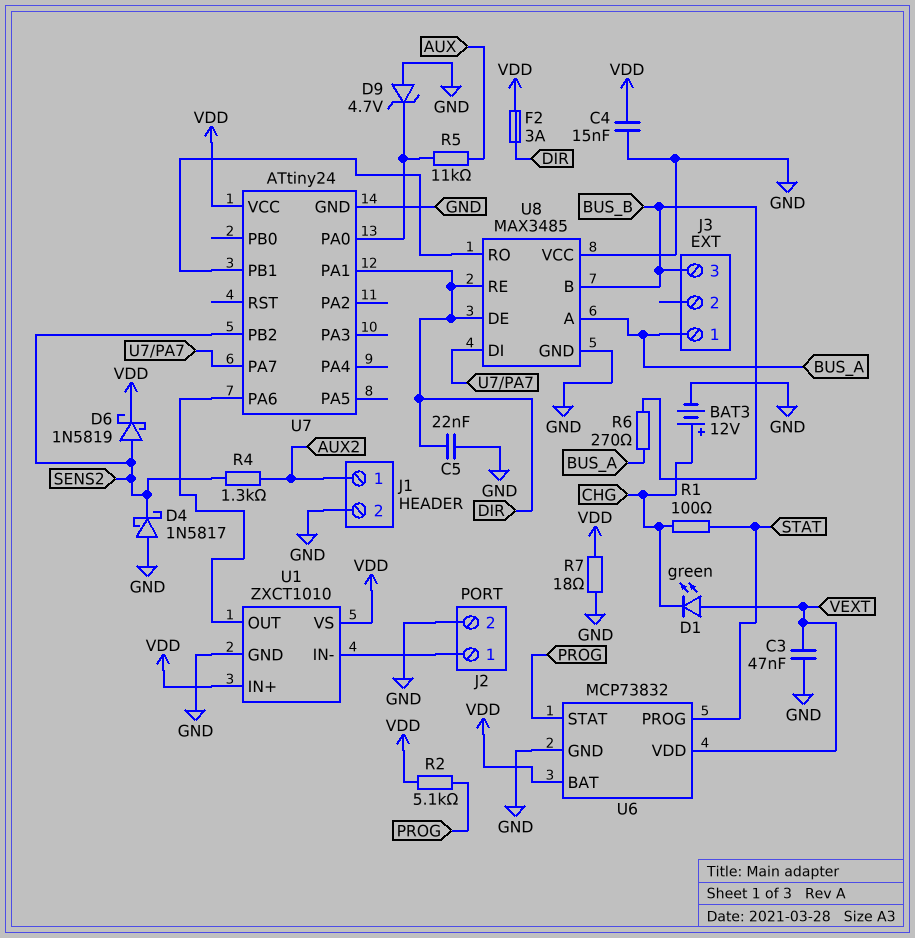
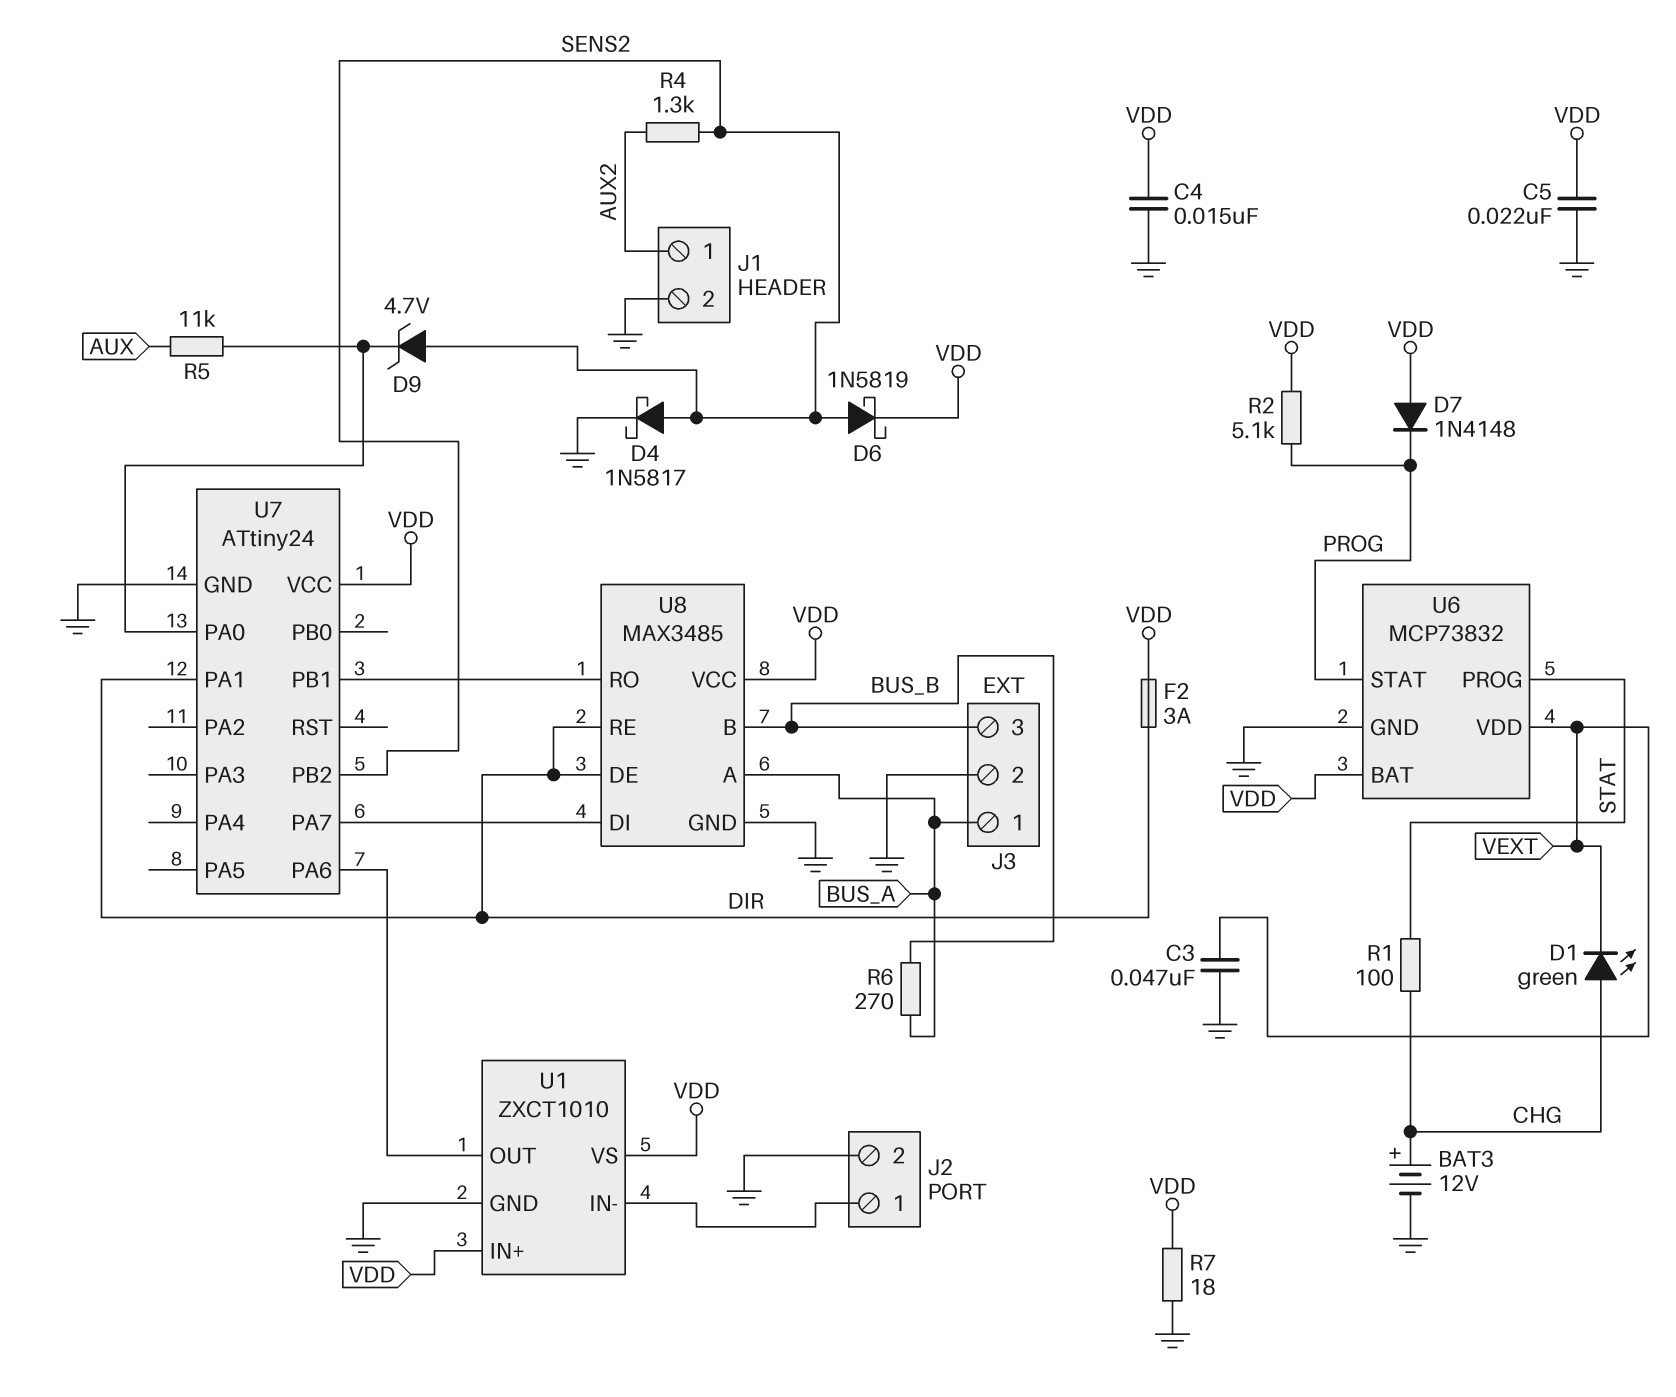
C5: 22nF (DIR, GND) -> 22nF (GND, VDD)
D1: LED green (A VEXT, K CHG) -> LED green (A CHG, K VEXT)
D4: schottky 1N5817 (A GND, K SENS2) -> schottky 1N5817 (A SENS2, K GND)
D7: none -> diode 1N4148 (A VDD, K PROG)
D9: zener 4.7V (A GND, K U7/PA0) -> zener 4.7V (A SENS2, K U7/PA0)
J3 pin 2: none -> GND
U8 pin VCC: GND -> VDD

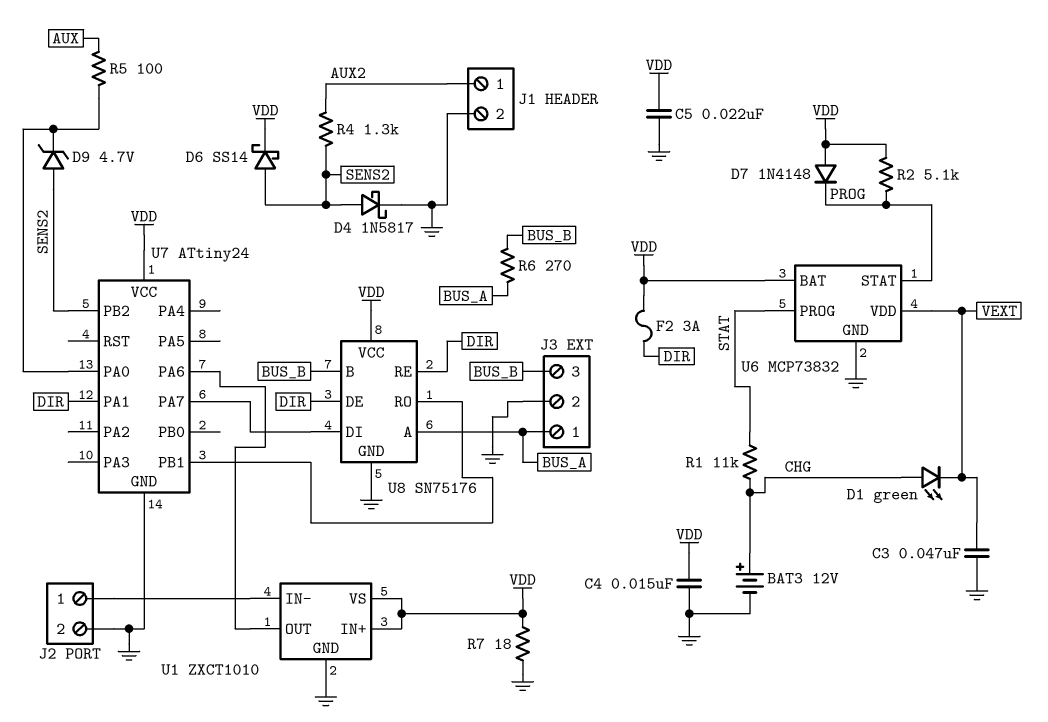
D6: schottky 1N5819 (A SENS2, K VDD) -> schottky SS14 (A SENS2, K VDD)
R1: 100 (CHG, STAT) -> 11k (CHG, STAT)
R5: 11k (AUX, U7/PA0) -> 100 (AUX, U7/PA0)
U8: MAX3485 -> SN75176

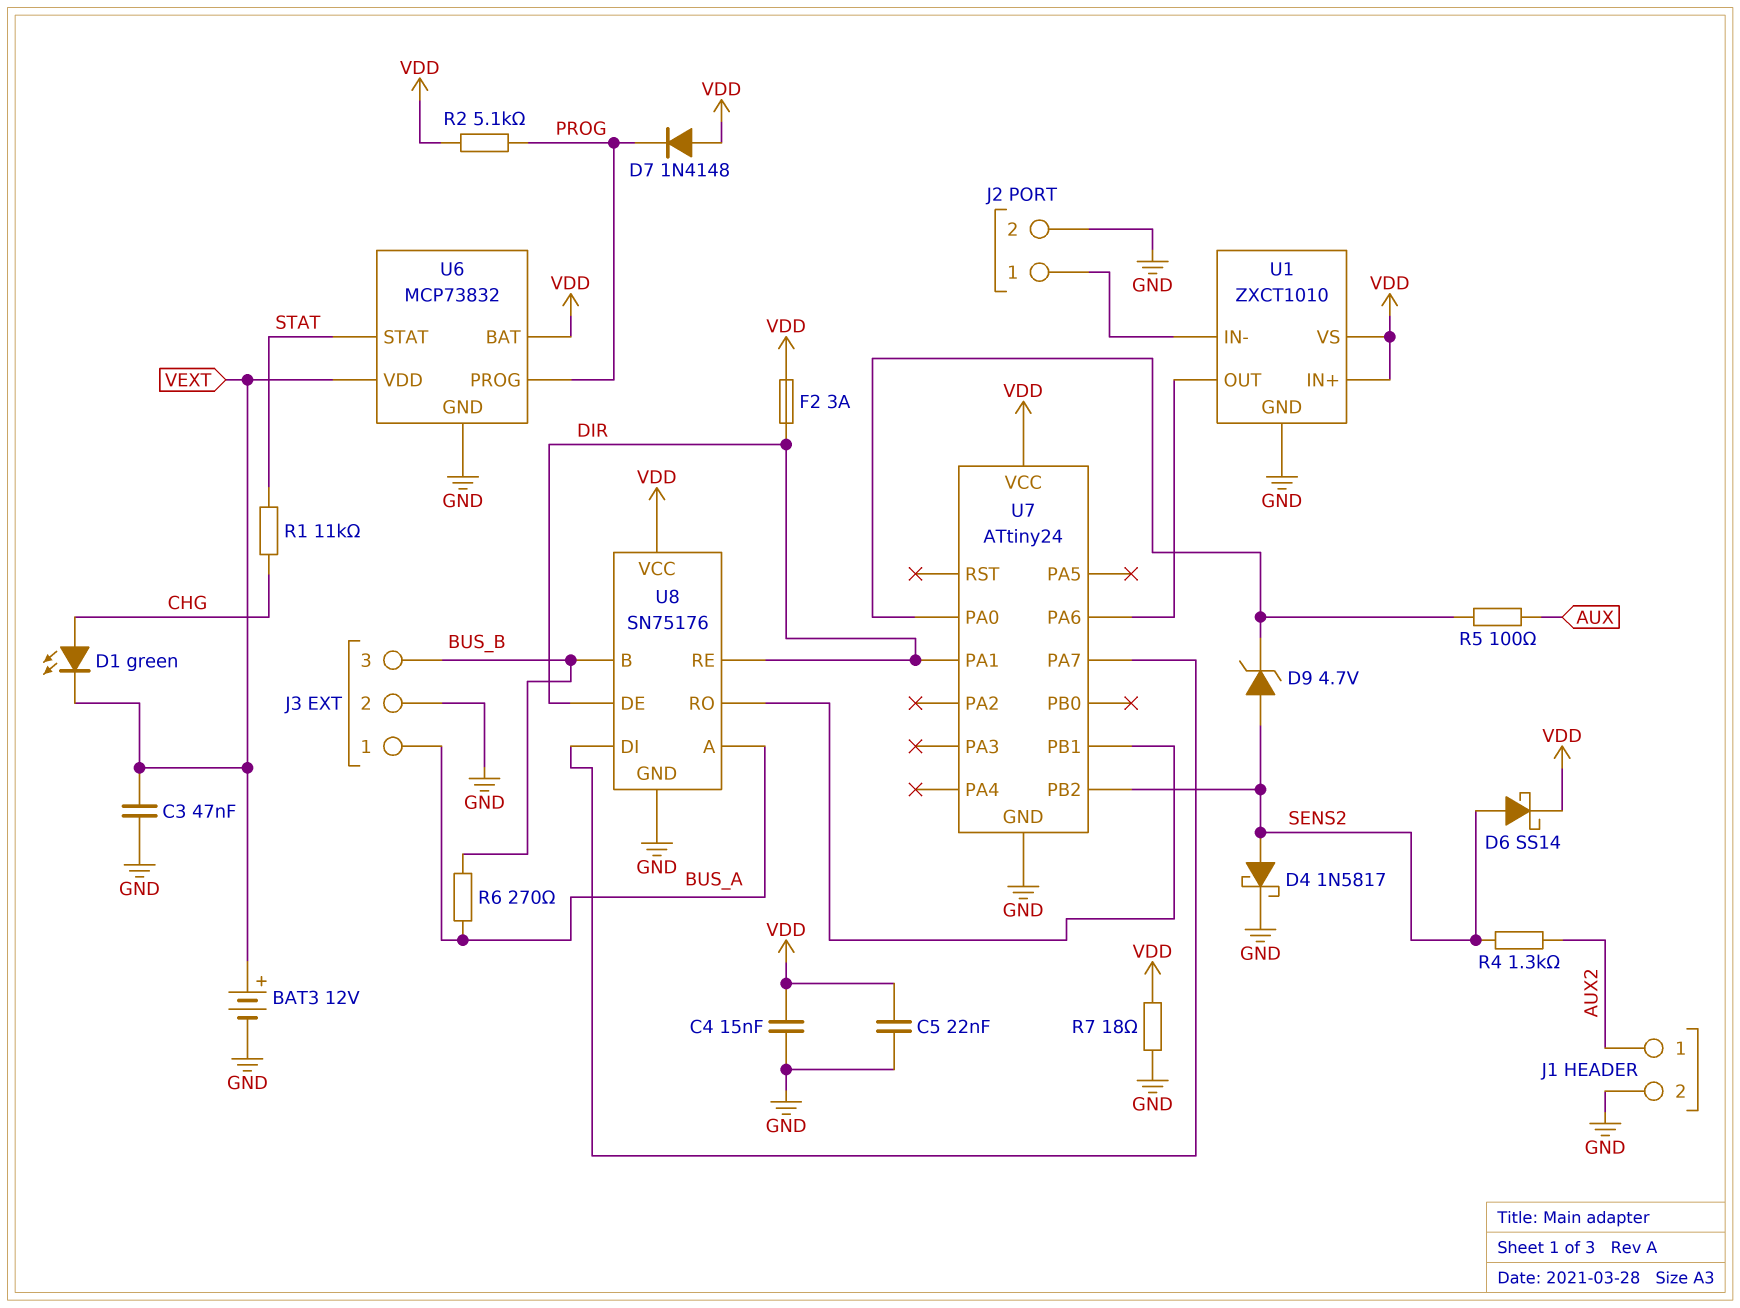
BAT3: 12V (plus CHG, minus GND) -> 12V (plus VEXT, minus GND)
U6 pin PROG: STAT -> PROG
U6 pin STAT: PROG -> STAT

